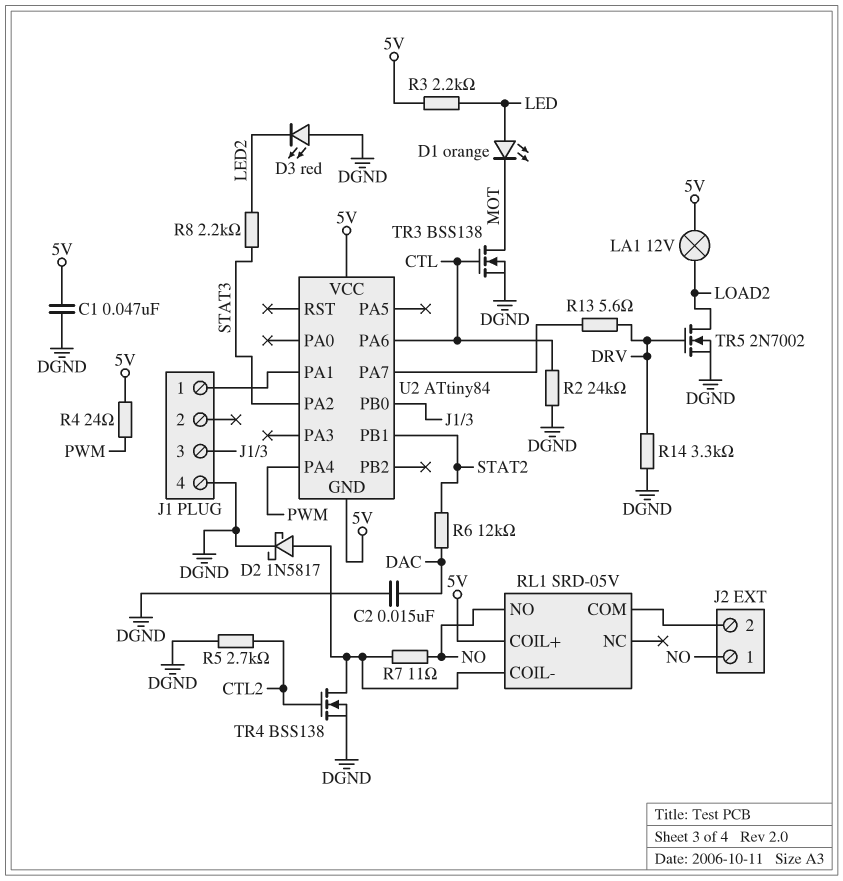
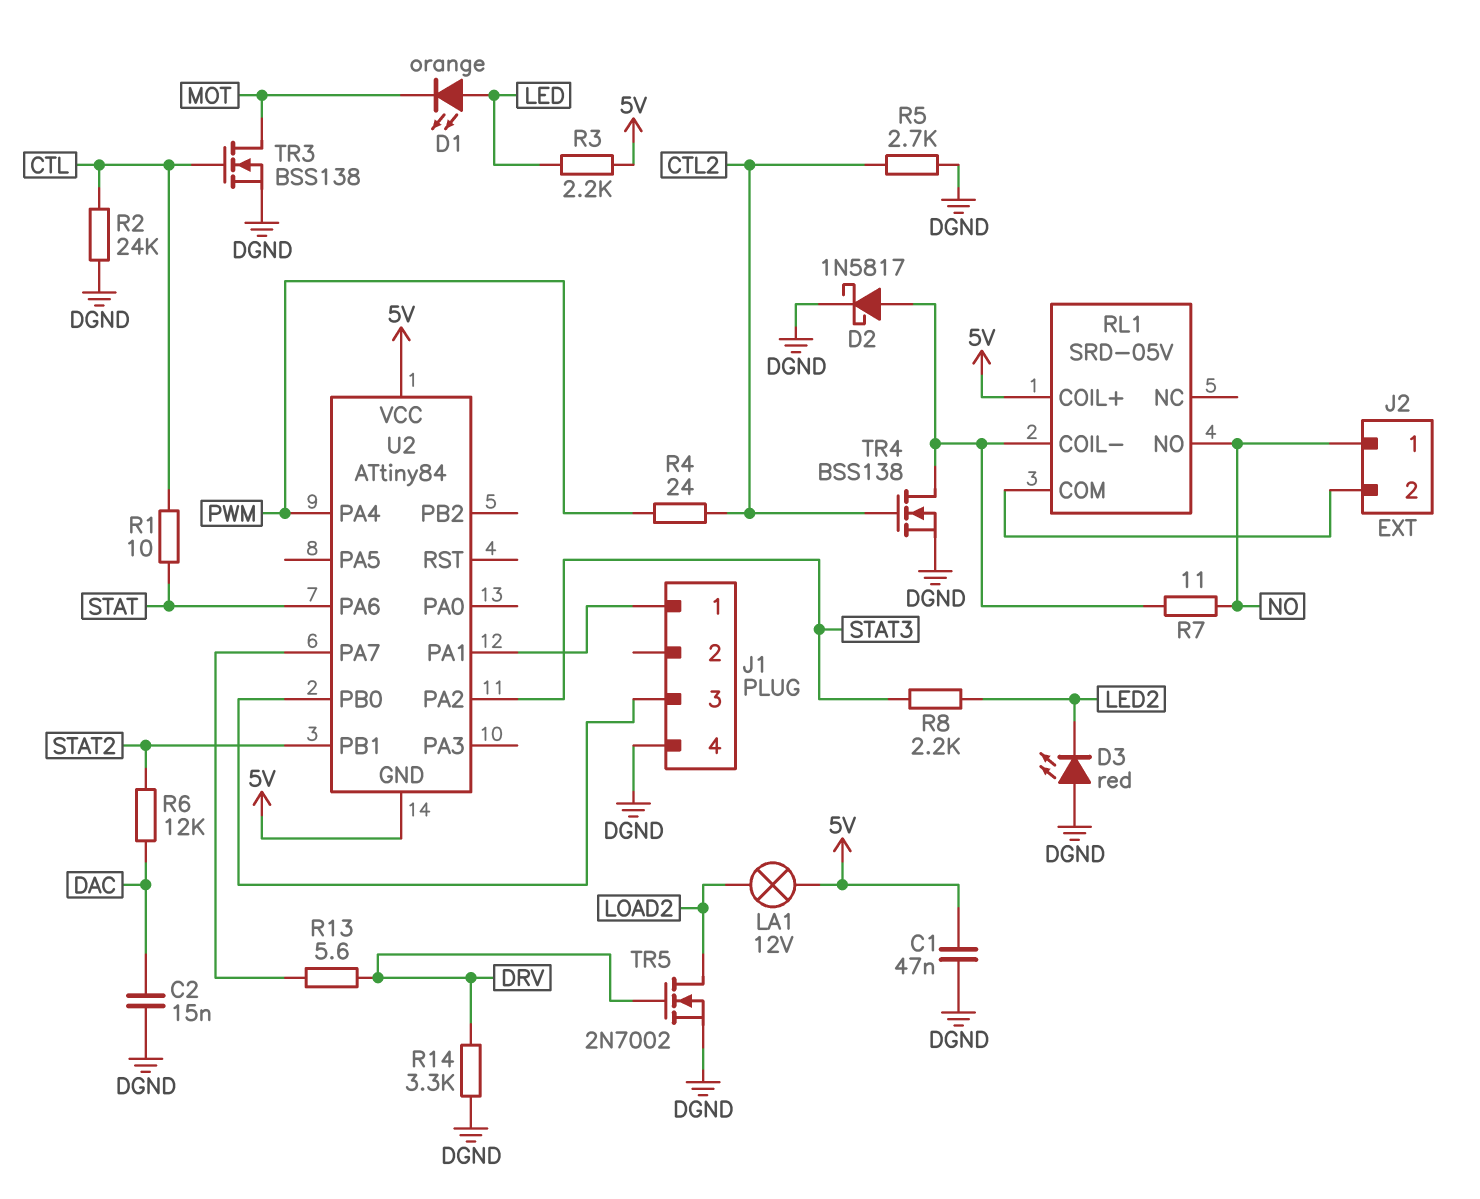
R1: none -> 10 (CTL, STAT)
R4: 24 (5V, PWM) -> 24 (CTL2, PWM)
U2 pin PA6: CTL -> STAT

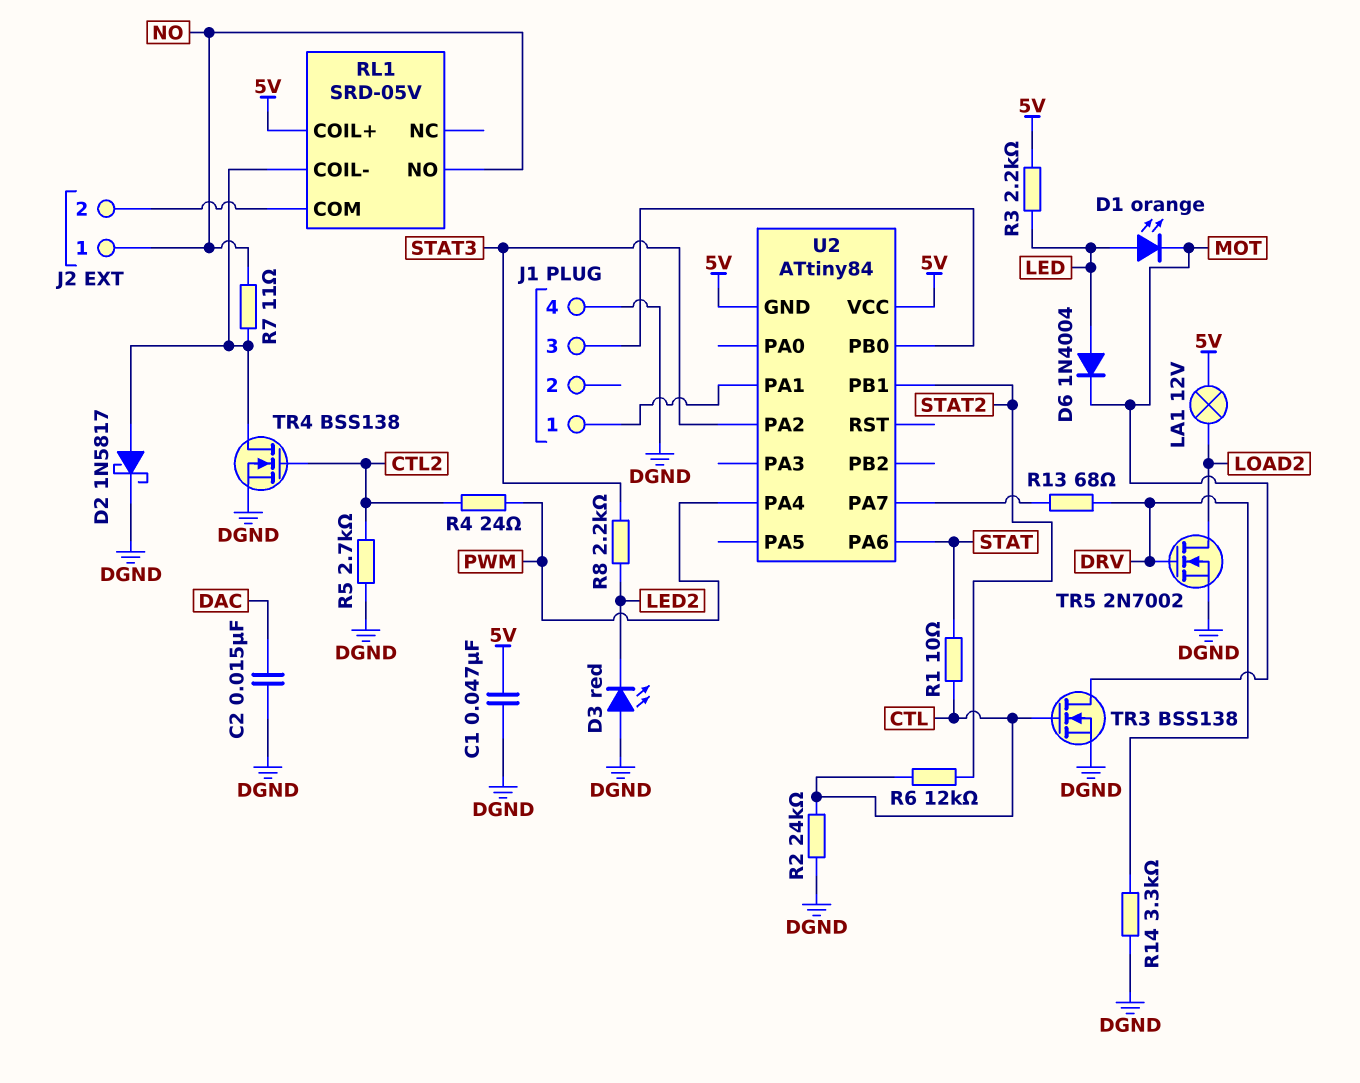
D6: none -> diode 1N4004 (A LED, K MOT)
R6: 12k (DAC, STAT2) -> 12k (CTL, STAT2)
R13: 5.6 (DRV, U2/PA7) -> 68 (DRV, U2/PA7)

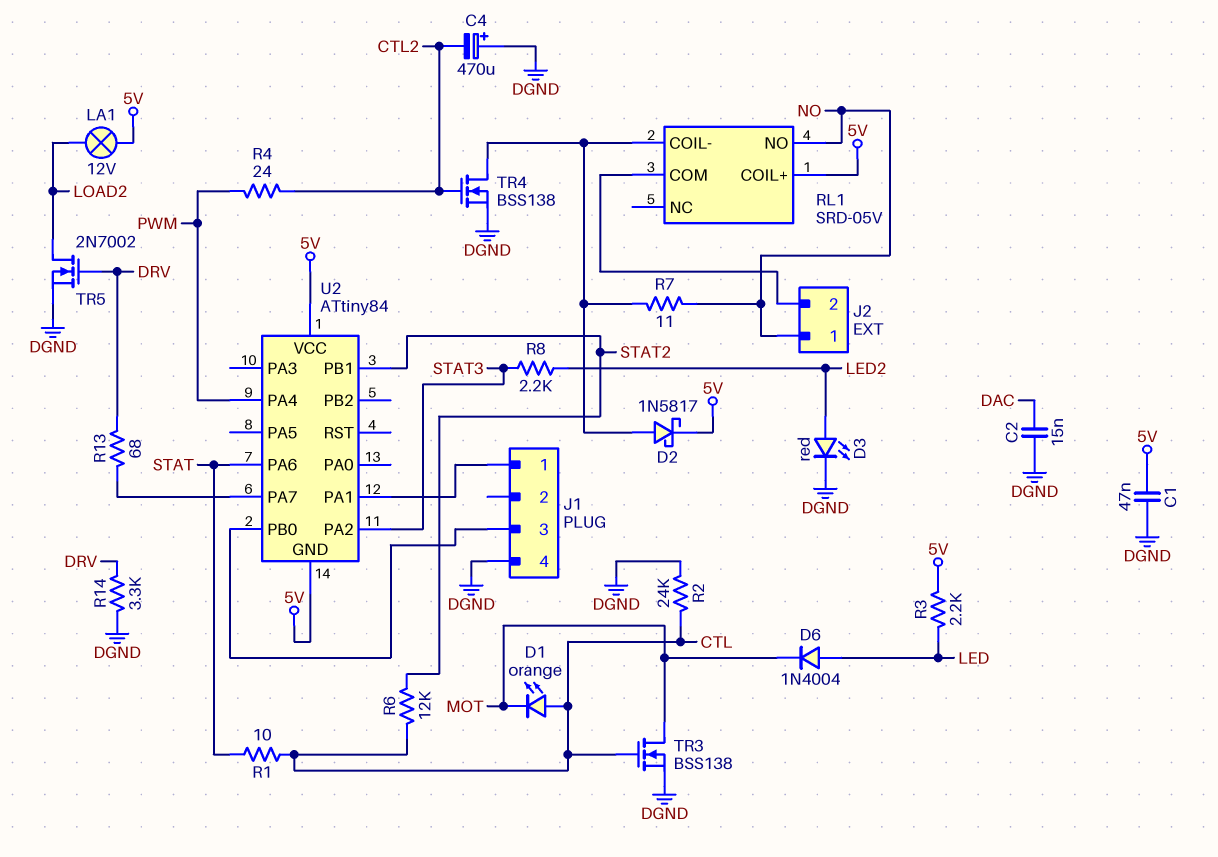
C4: none -> 470uF (plus DGND, minus CTL2)
D1: LED orange (A LED, K MOT) -> LED orange (A CTL, K MOT)
D2: schottky 1N5817 (A RL1/COIL-, K DGND) -> schottky 1N5817 (A RL1/COIL-, K 5V)
D3: LED red (A DGND, K LED2) -> LED red (A LED2, K DGND)
R5: 2.7k (CTL2, DGND) -> none

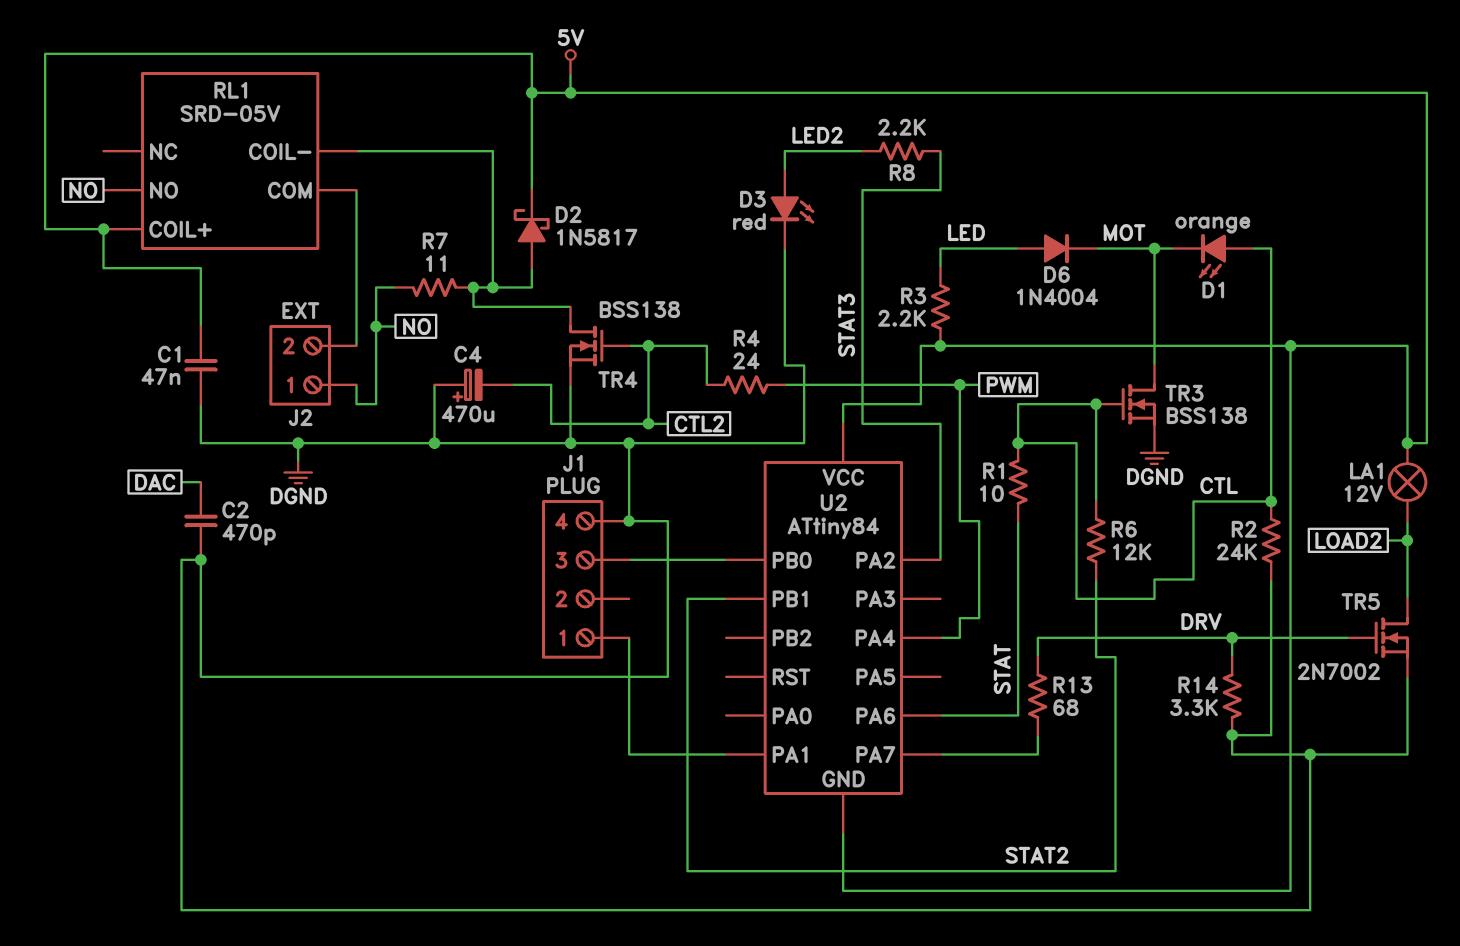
C2: 15nF (DAC, DGND) -> 470pF (DAC, DGND)

